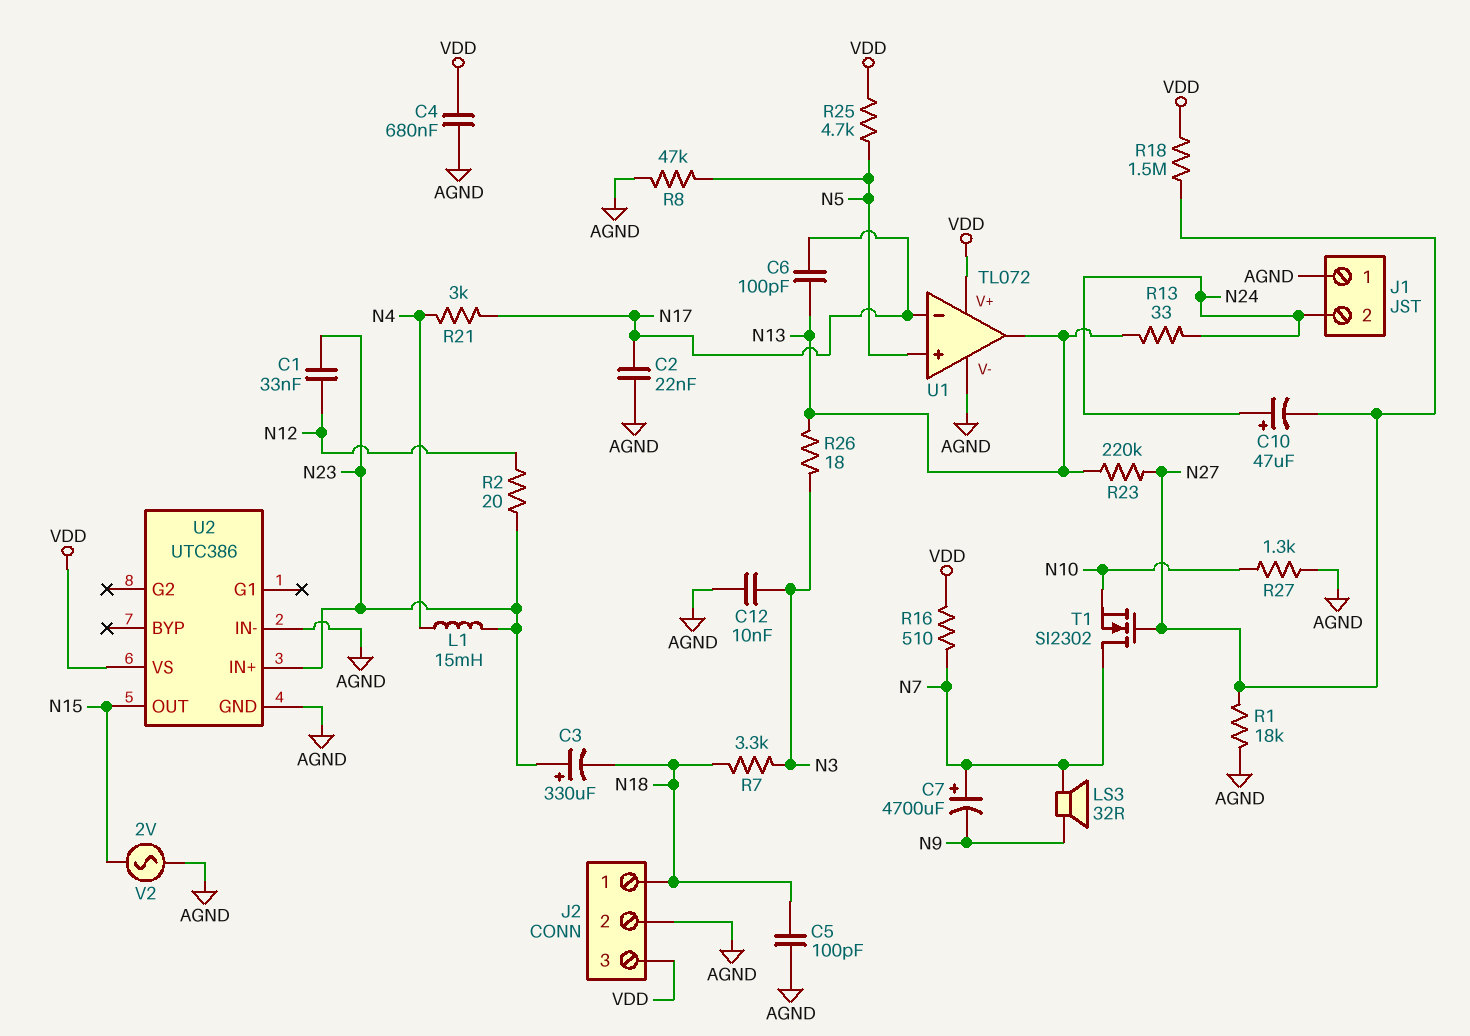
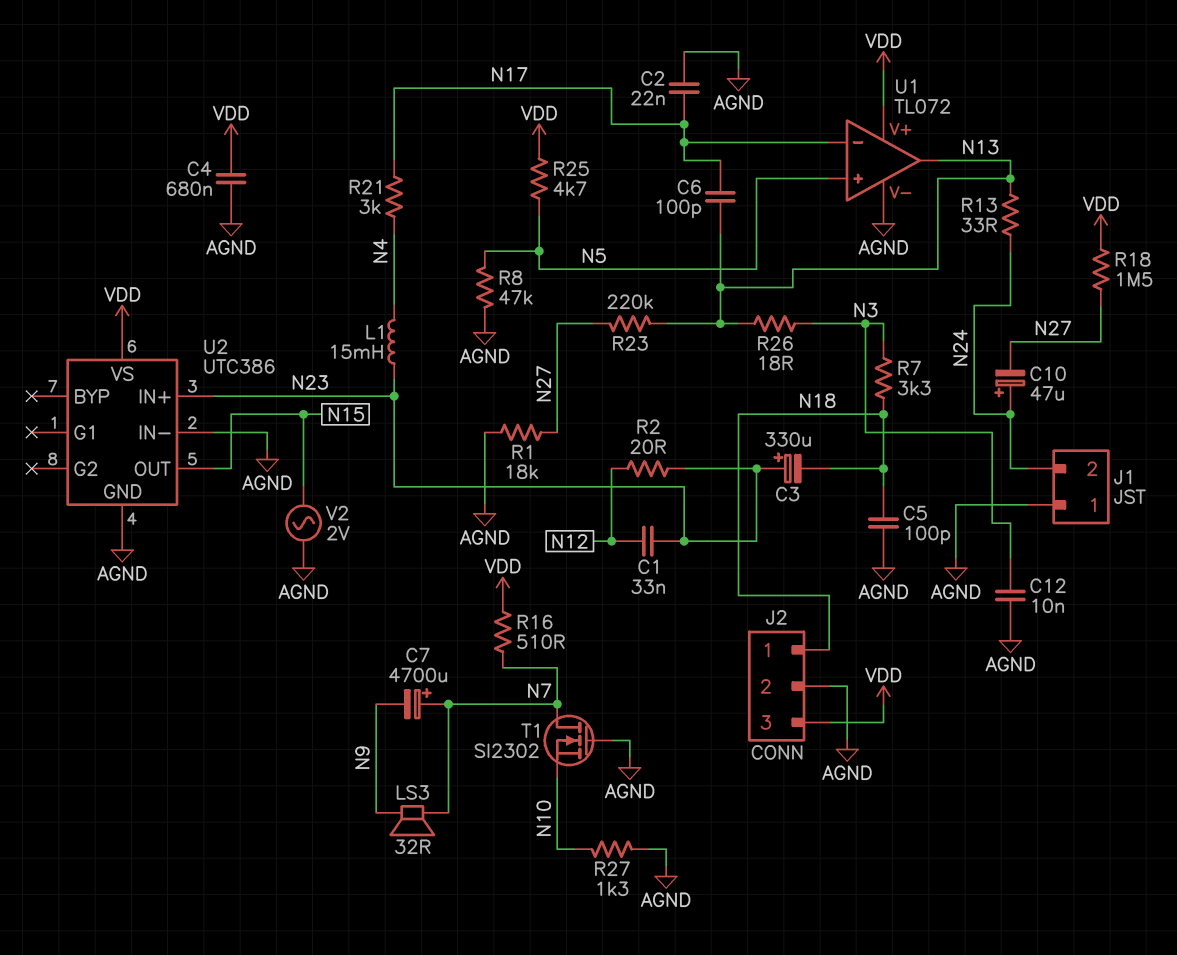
T1: NMOS SI2302 (G N27, D N7, S N10) -> NMOS SI2302 (G AGND, D N7, S N10)

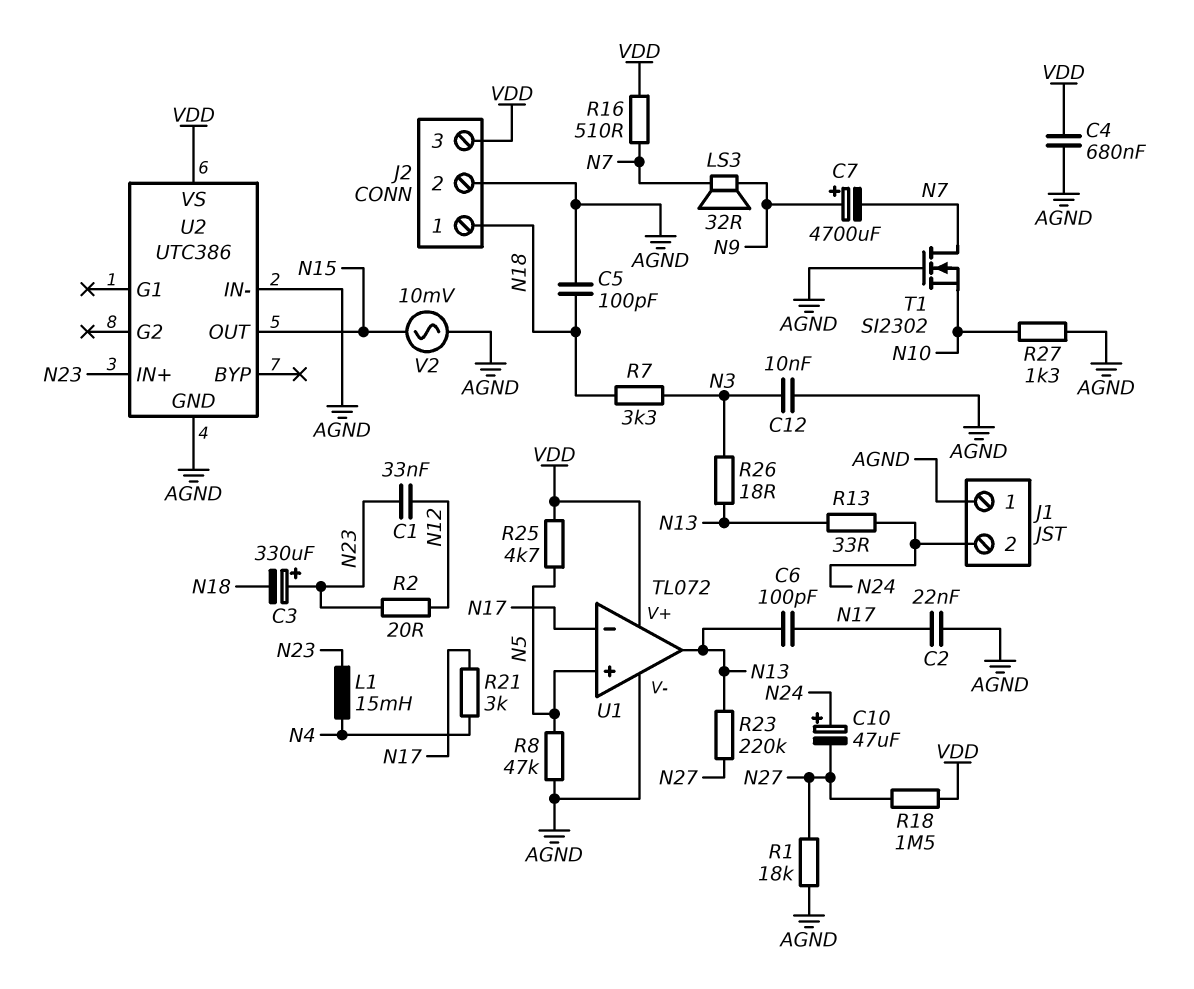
C7: 4700uF (plus N7, minus N9) -> 4700uF (plus N9, minus N7)
V2: AC 2V (AGND, N15) -> AC 10mV (AGND, N15)

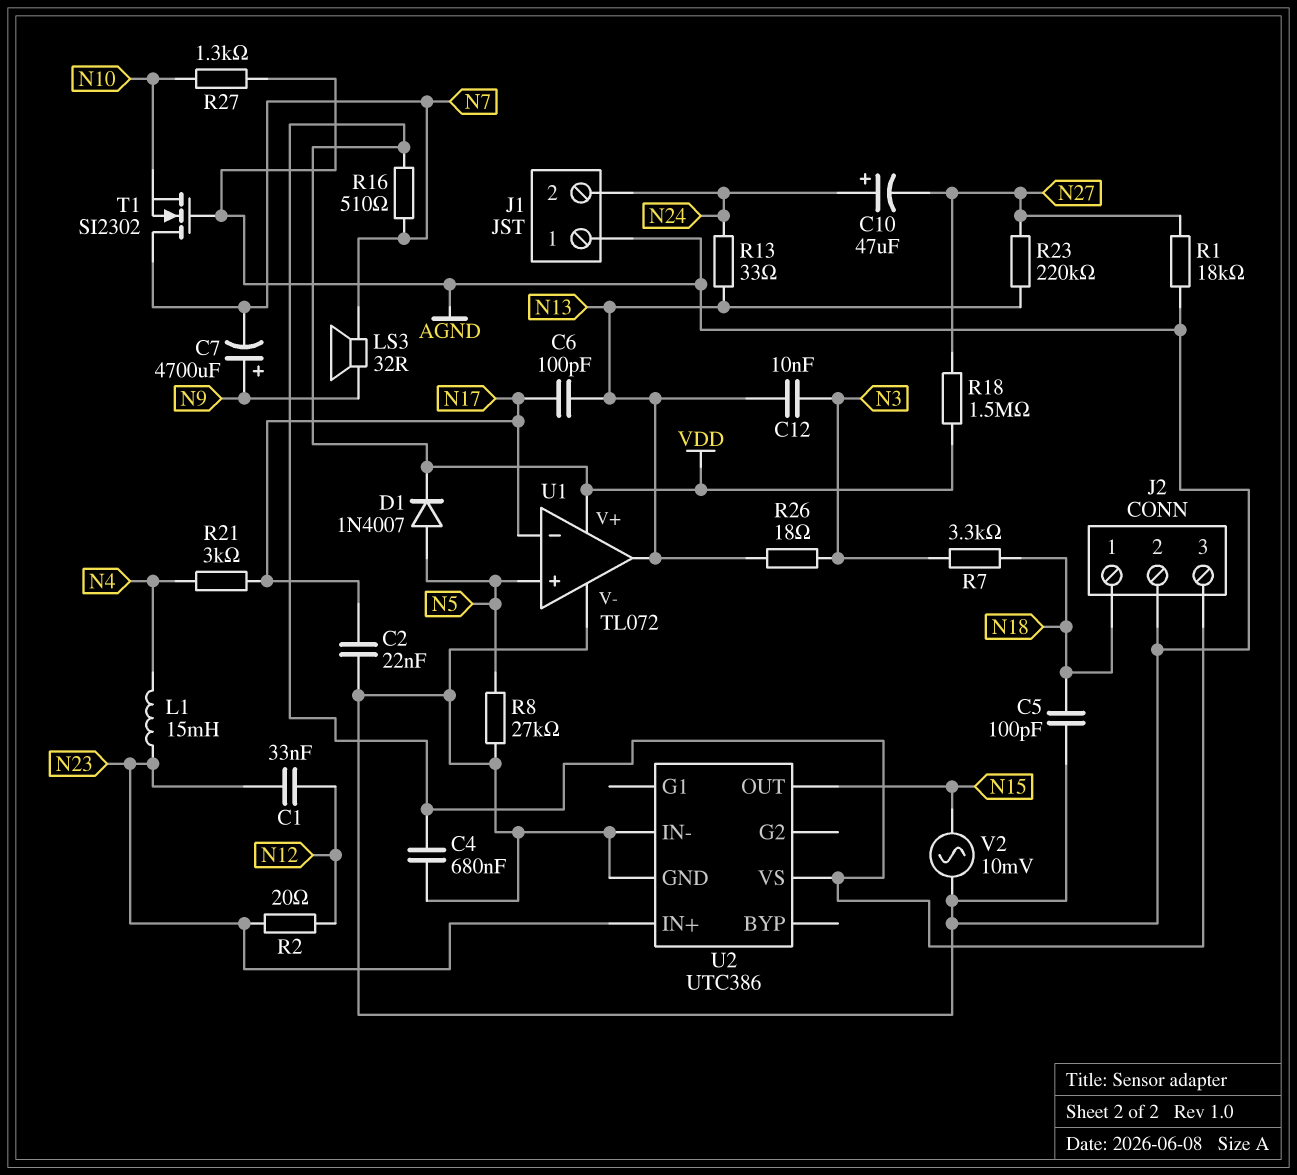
C3: 330uF (plus N23, minus N18) -> none
C12: 10nF (AGND, N3) -> 10nF (N3, N13)
D1: none -> diode 1N4007 (A N5, K VDD)
R8: 47k (AGND, N5) -> 27k (AGND, N5)
R25: 4.7k (N5, VDD) -> none

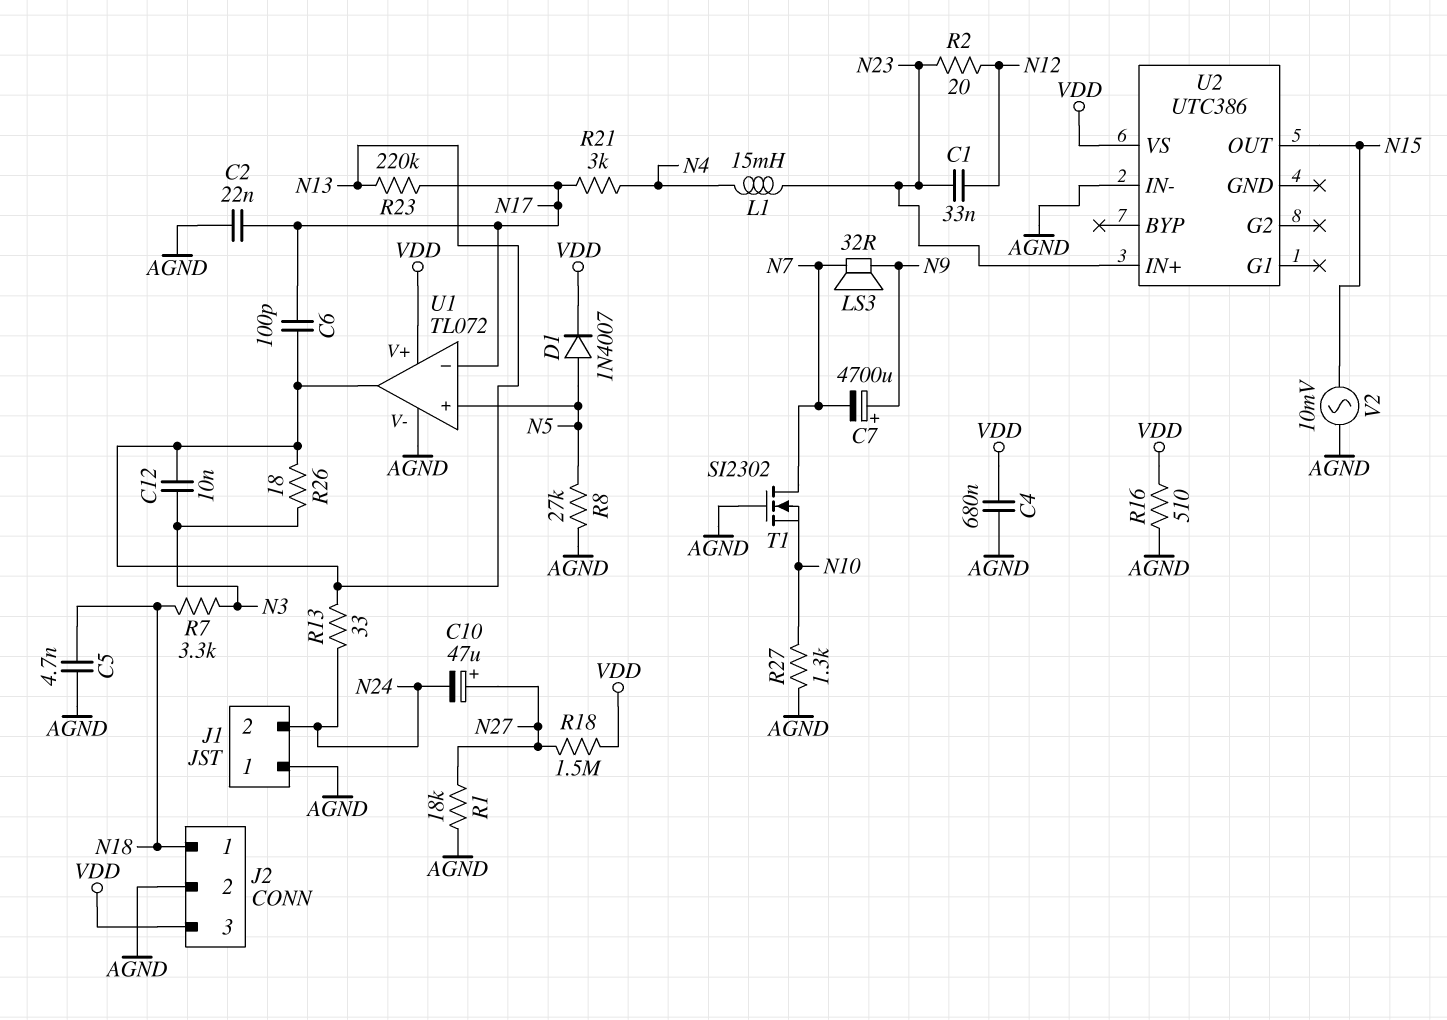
C5: 100pF (AGND, N18) -> 4.7nF (AGND, N18)
C10: 47uF (plus N24, minus N27) -> 47uF (plus N27, minus N24)
R16: 510 (N7, VDD) -> 510 (AGND, VDD)
R23: 220k (N13, N27) -> 220k (N13, N17)
U2 pin GND: AGND -> none

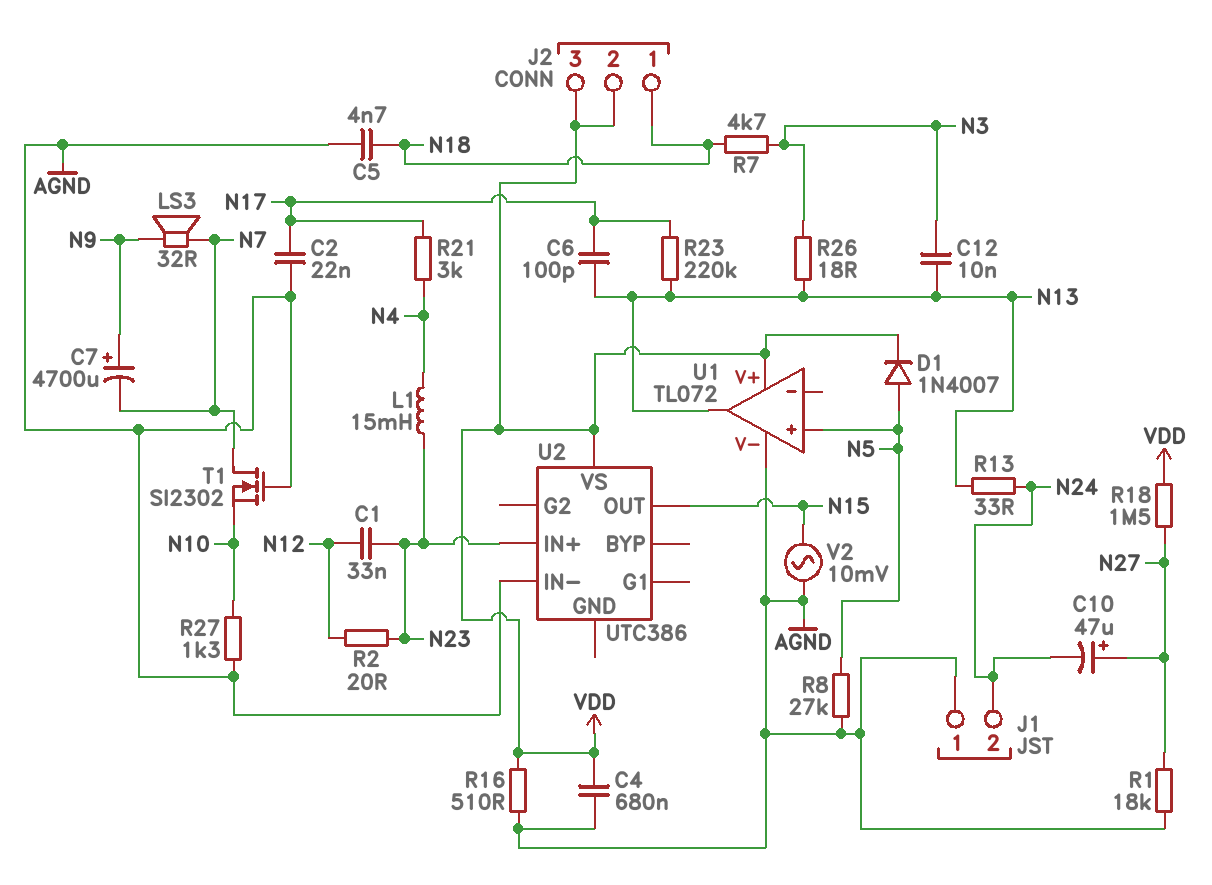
J2 pin 2: AGND -> VDD
R7: 3.3k (N3, N18) -> 4.7k (N3, N18)
U1 pin in-: N17 -> none

